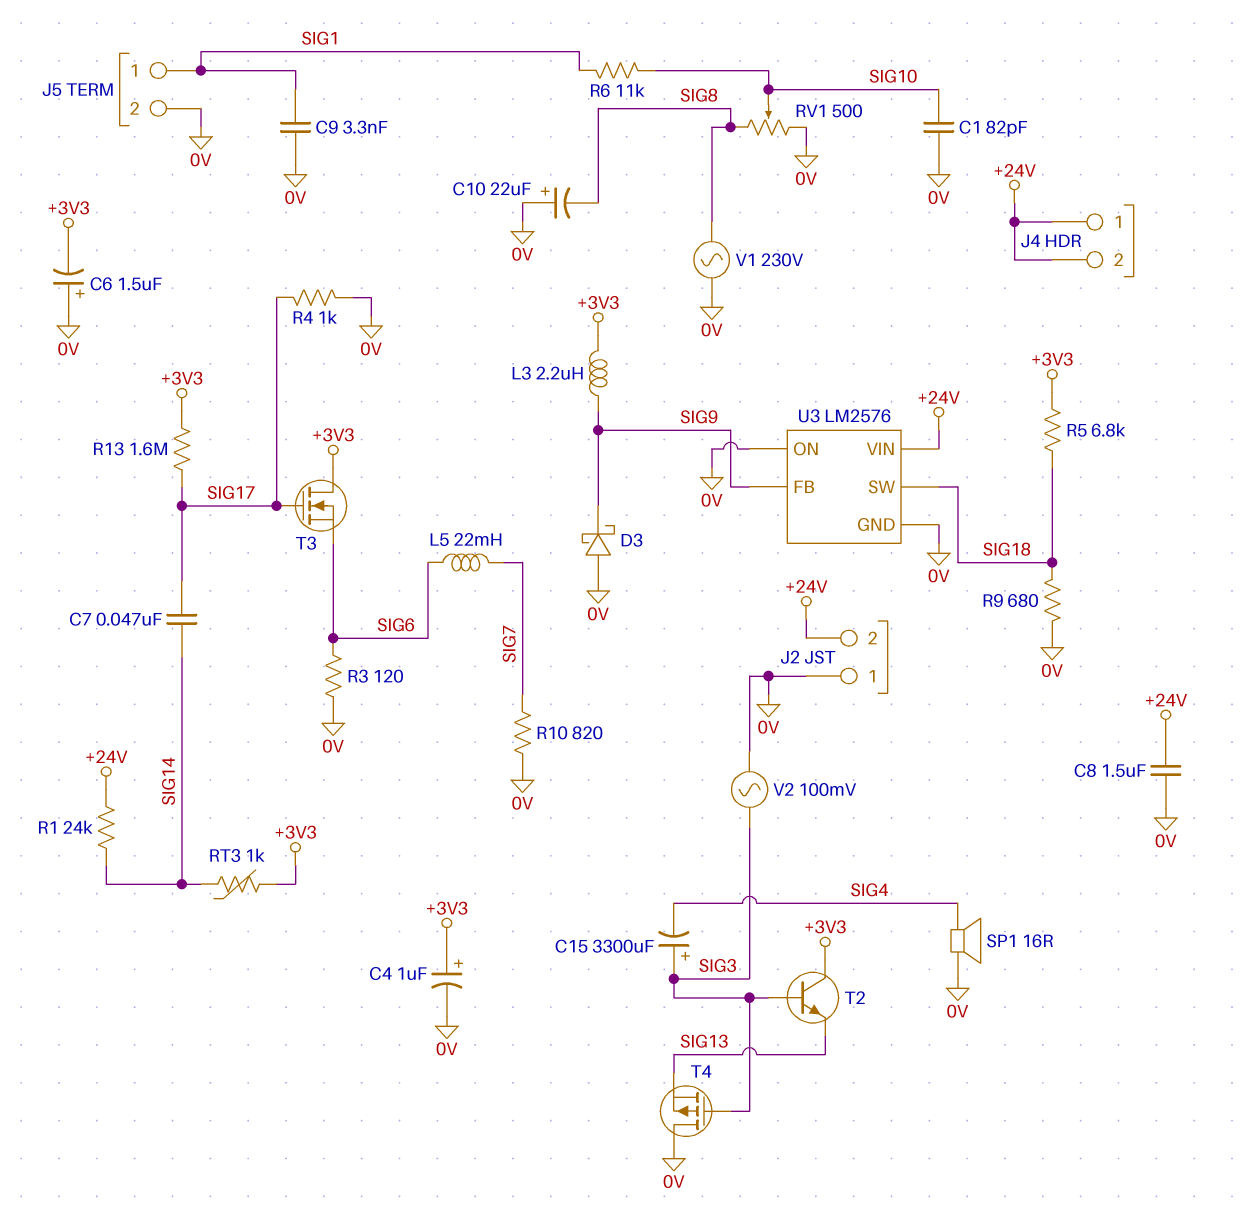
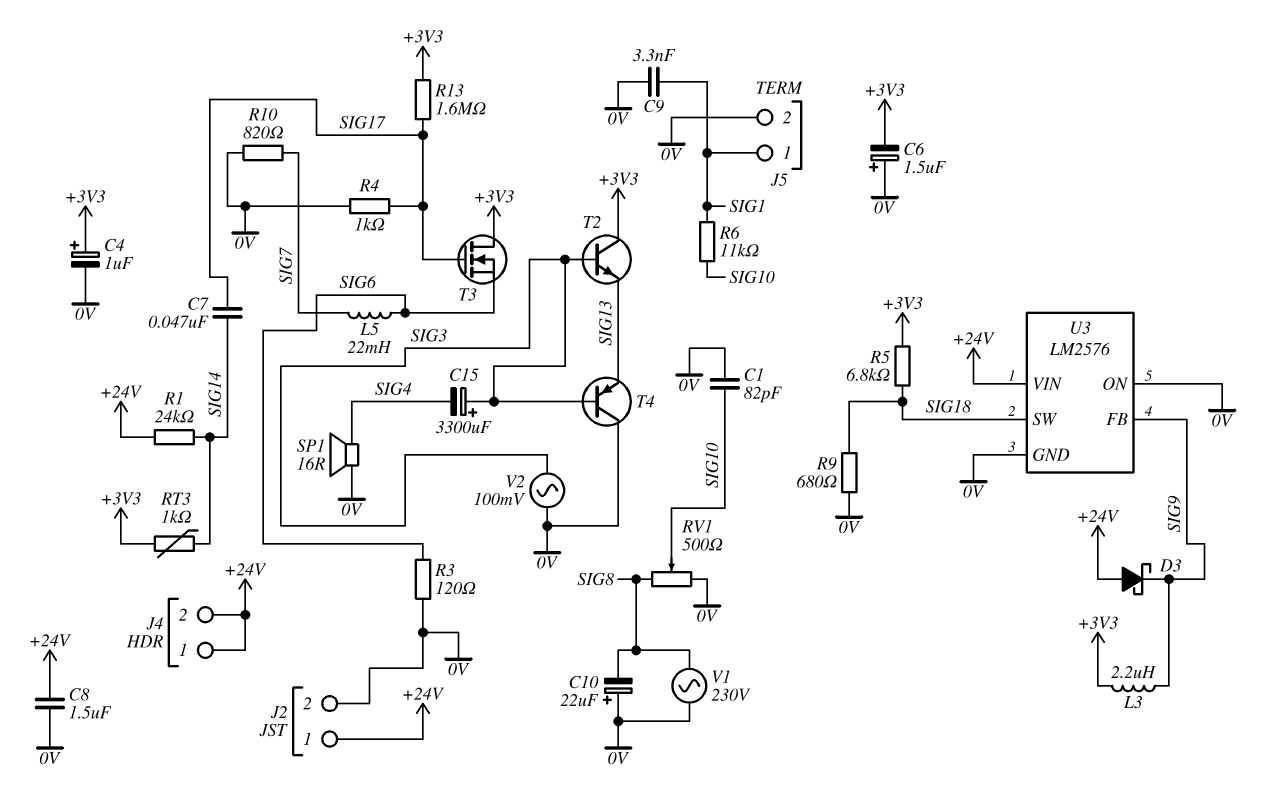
D3: schottky (A 0V, K SIG9) -> schottky (A +24V, K SIG9)
J2 pin 1: 0V -> +24V
J2 pin 2: +24V -> 0V
T4: PMOS (G SIG3, D 0V, S SIG13) -> PNP (B SIG3, C 0V, E SIG13)

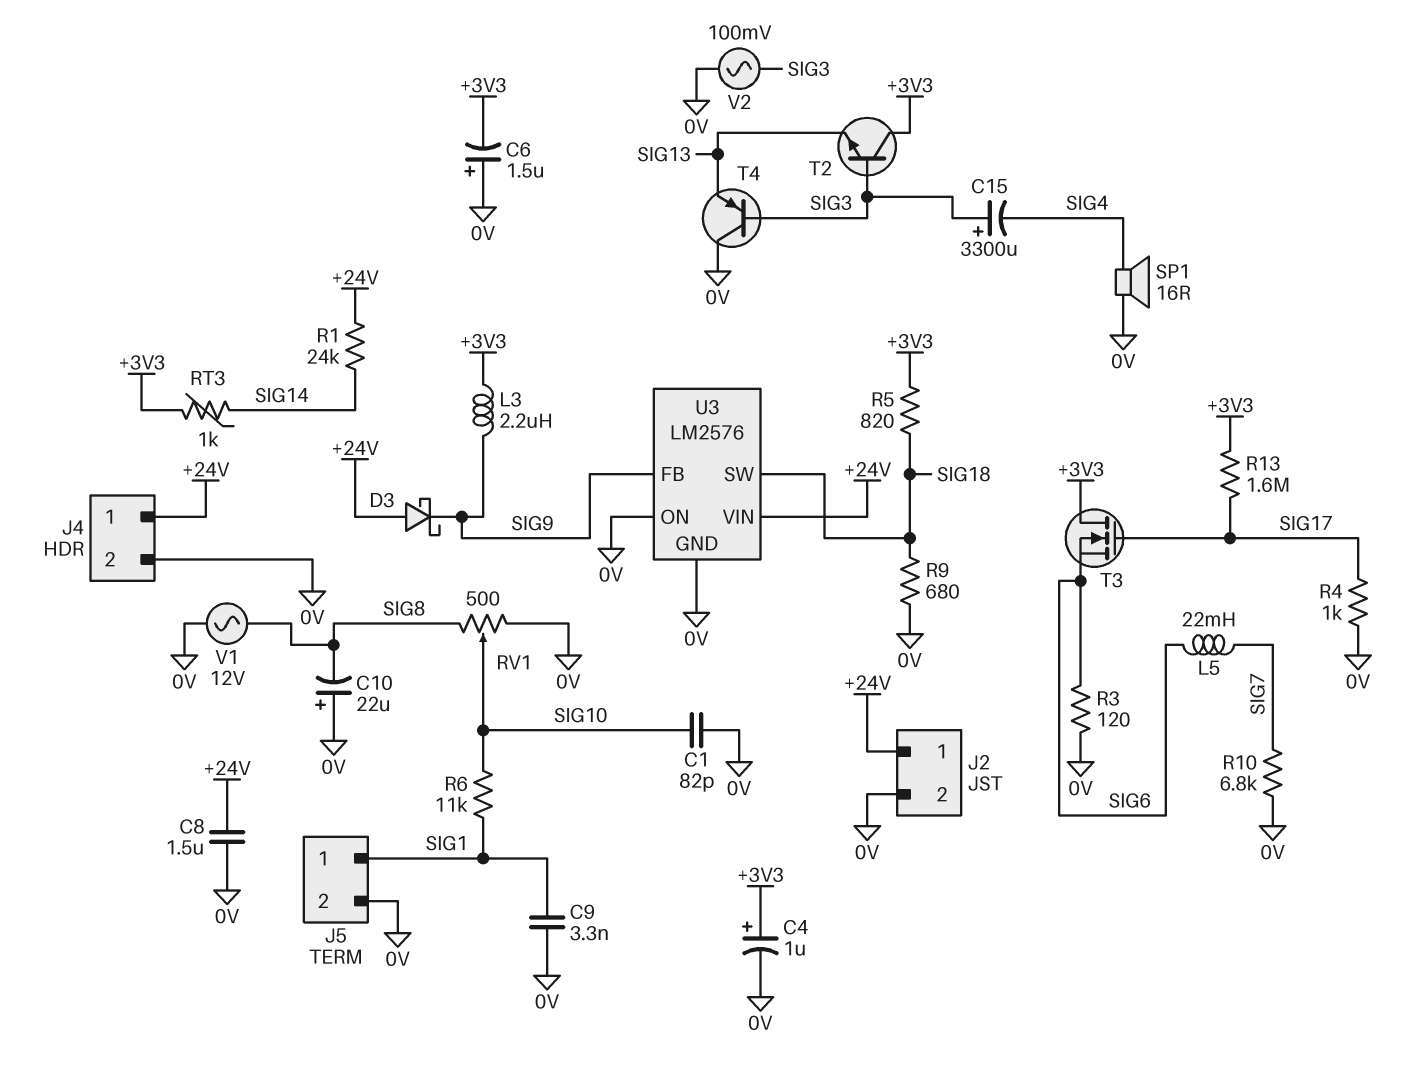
C7: 47nF (SIG14, SIG17) -> none
J4 pin 2: +24V -> 0V
R5: 6.8k (+3V3, SIG18) -> 820 (+3V3, SIG18)
R10: 820 (0V, SIG7) -> 6.8k (0V, SIG7)
V1: AC 230V (0V, SIG8) -> AC 12V (0V, SIG8)

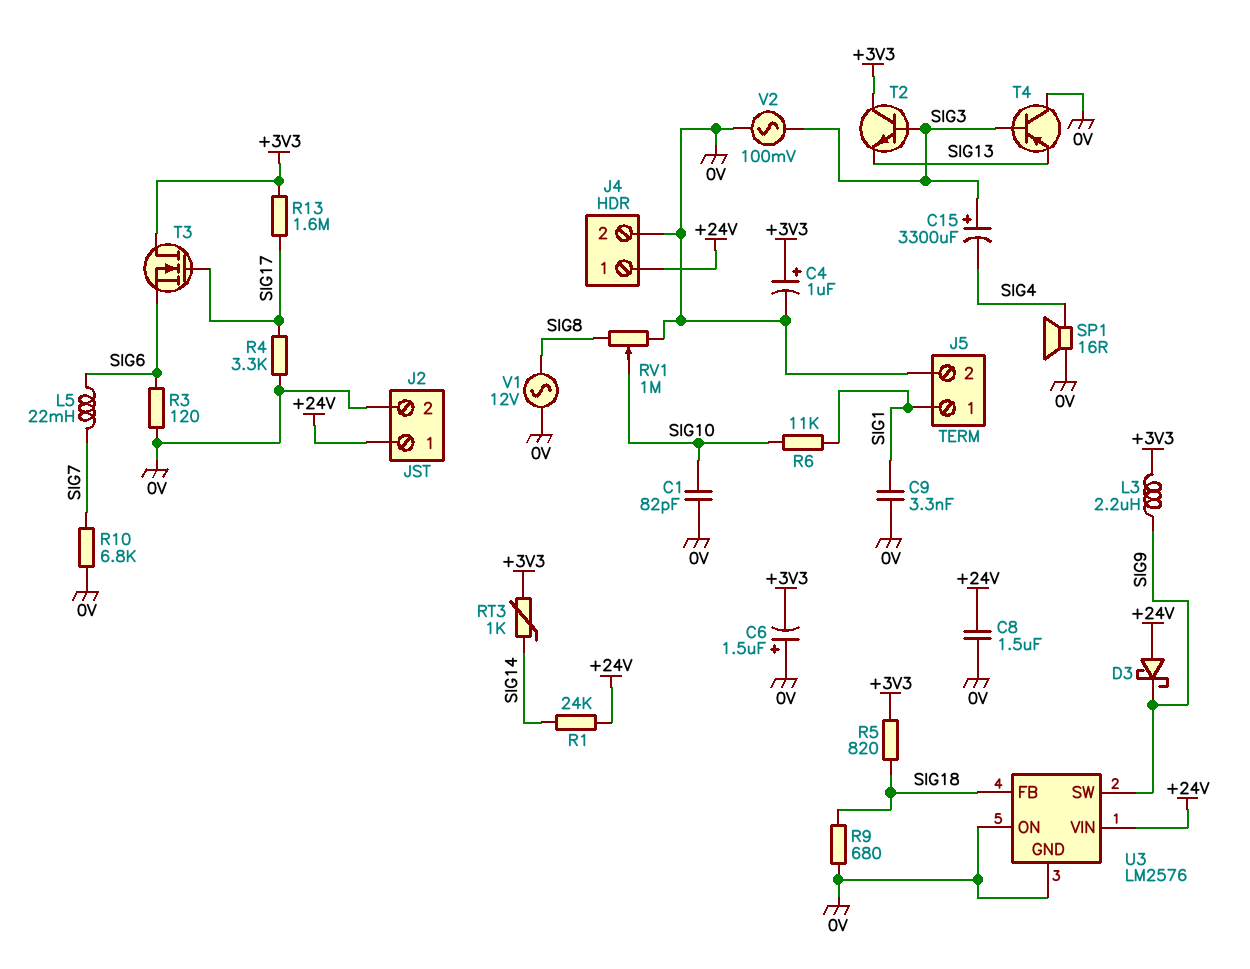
C10: 22uF (plus 0V, minus SIG8) -> none
R4: 1k (0V, SIG17) -> 3.3k (0V, SIG17)
RV1: 500 (0V, SIG8, wiper SIG10) -> 1M (0V, SIG8, wiper SIG10)
U3 pin FB: SIG9 -> SIG18
U3 pin SW: SIG18 -> SIG9

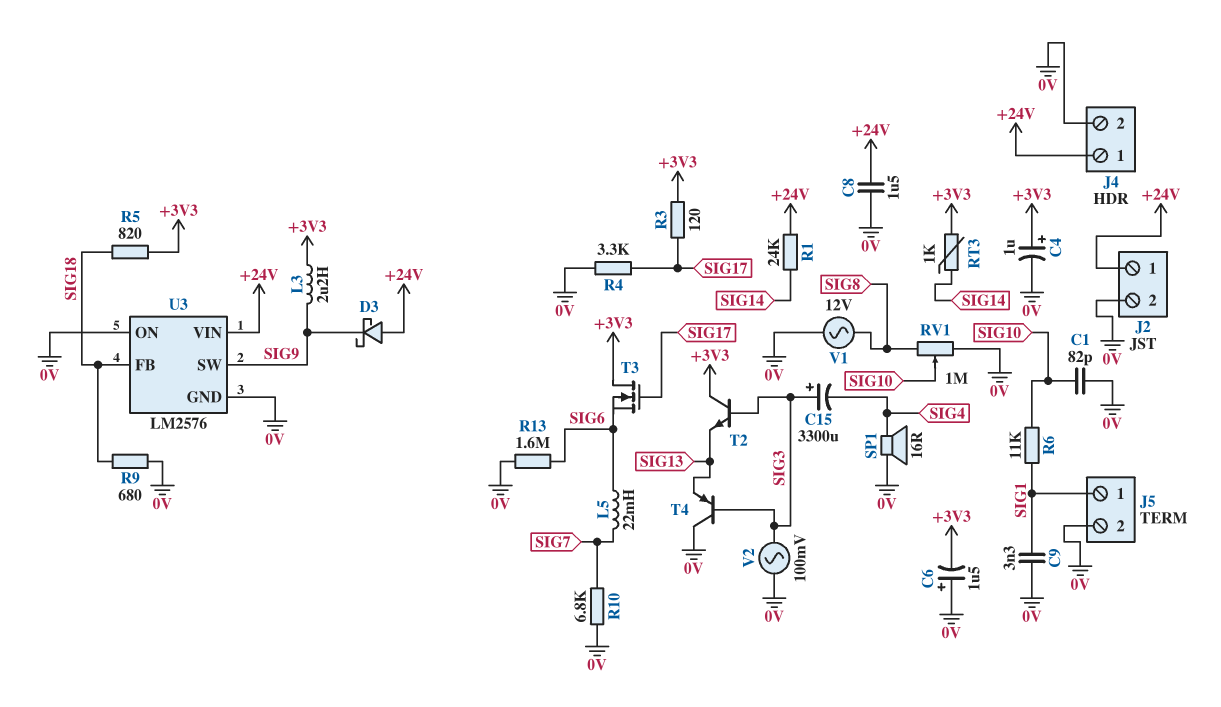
R3: 120 (0V, SIG6) -> 120 (+3V3, SIG17)
R13: 1.6M (+3V3, SIG17) -> 1.6M (0V, SIG6)

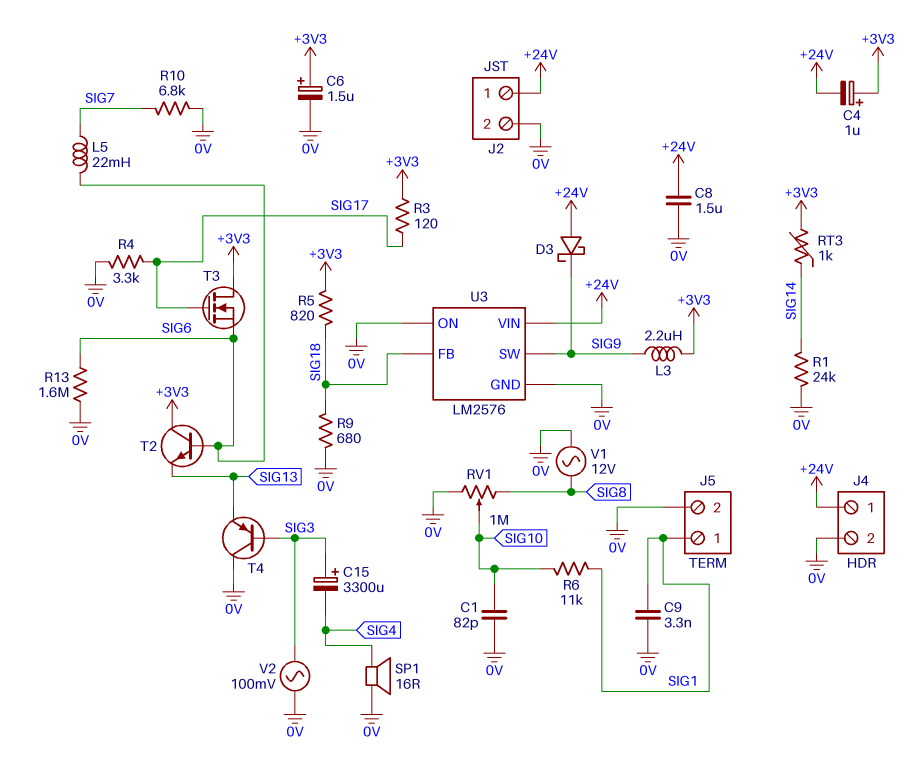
C4: 1uF (plus +3V3, minus 0V) -> 1uF (plus +3V3, minus +24V)
C6: 1.5uF (plus 0V, minus +3V3) -> 1.5uF (plus +3V3, minus 0V)
R1: 24k (+24V, SIG14) -> 24k (0V, SIG14)
T2: NPN (B SIG3, C +3V3, E SIG13) -> NPN (B SIG6, C +3V3, E SIG13)

